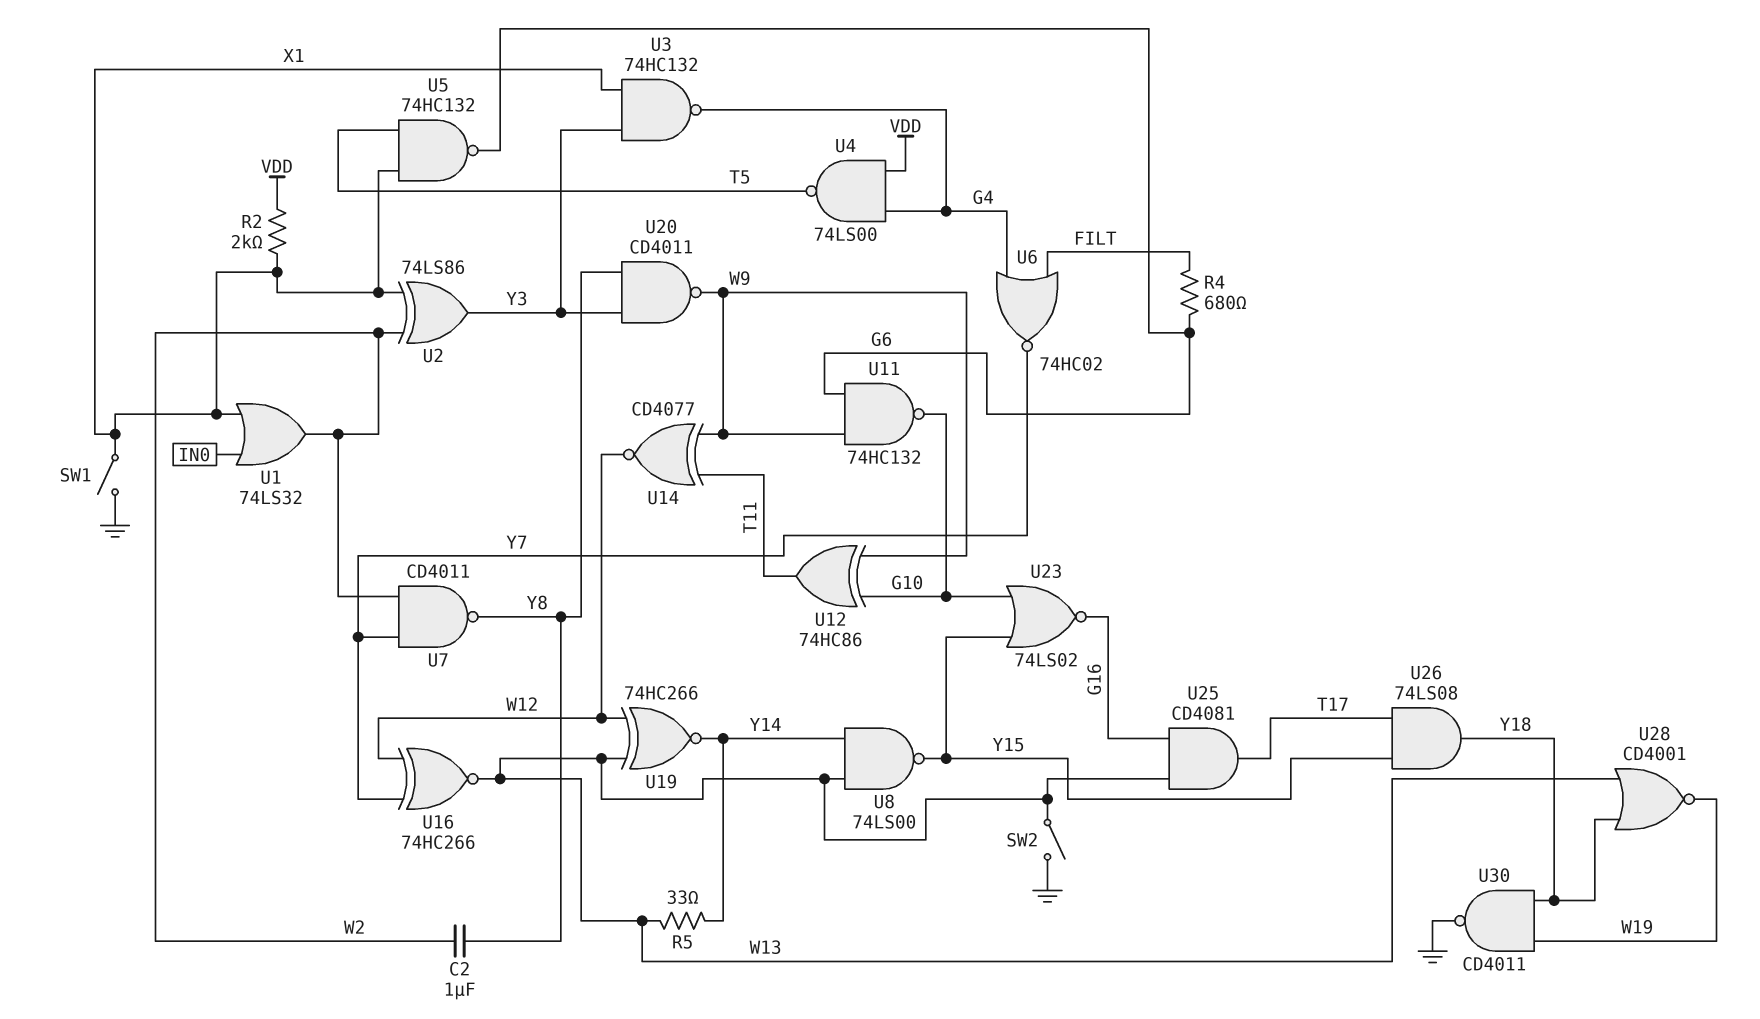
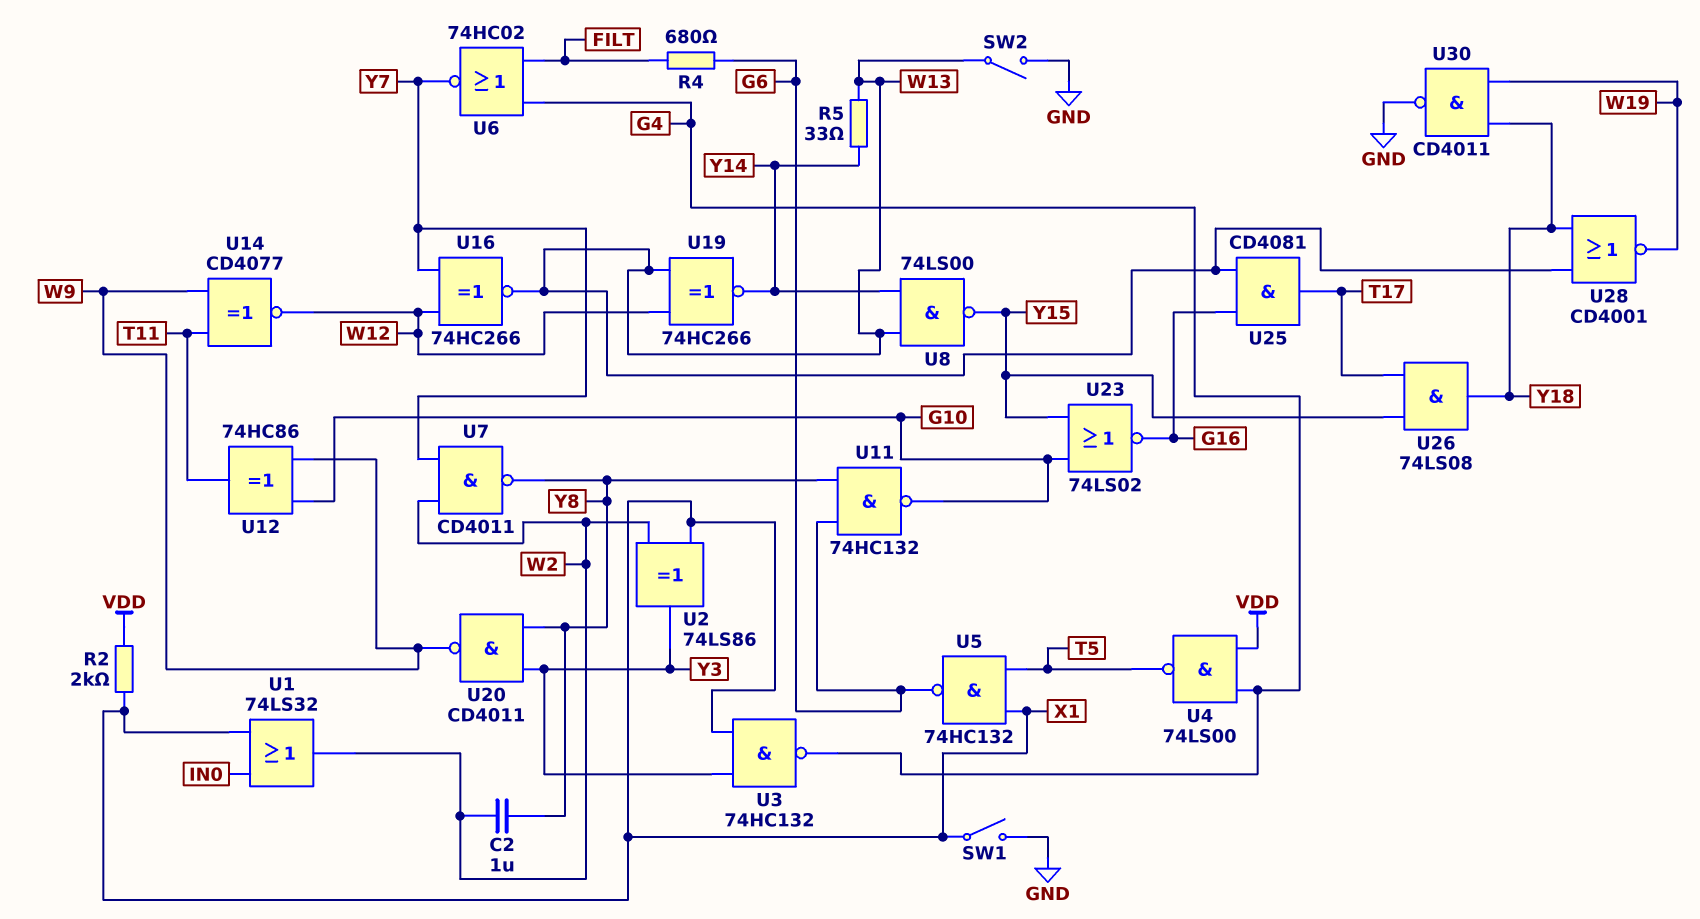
U11: NAND 74HC132 (in G6, in W9, out G10) -> NAND 74HC132 (in G6, in Y8, out G10)

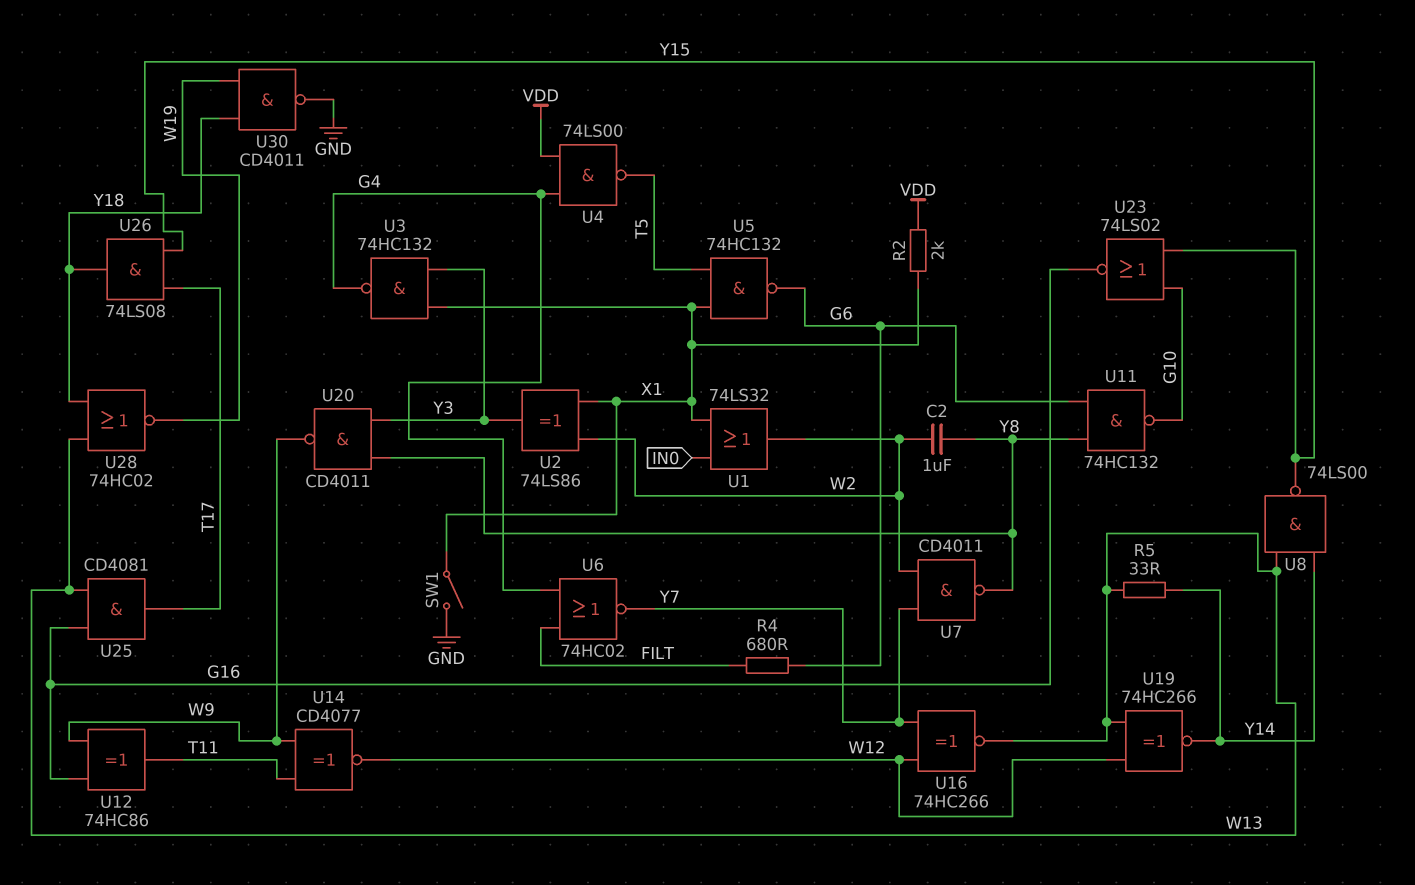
SW2: switch (GND, W13) -> none
U12: XOR 74HC86 (in G10, in W9, out T11) -> XOR 74HC86 (in G16, in W9, out T11)
U28: NOR CD4001 (in W13, in Y18, out W19) -> NOR 74HC02 (in W13, in Y18, out W19)

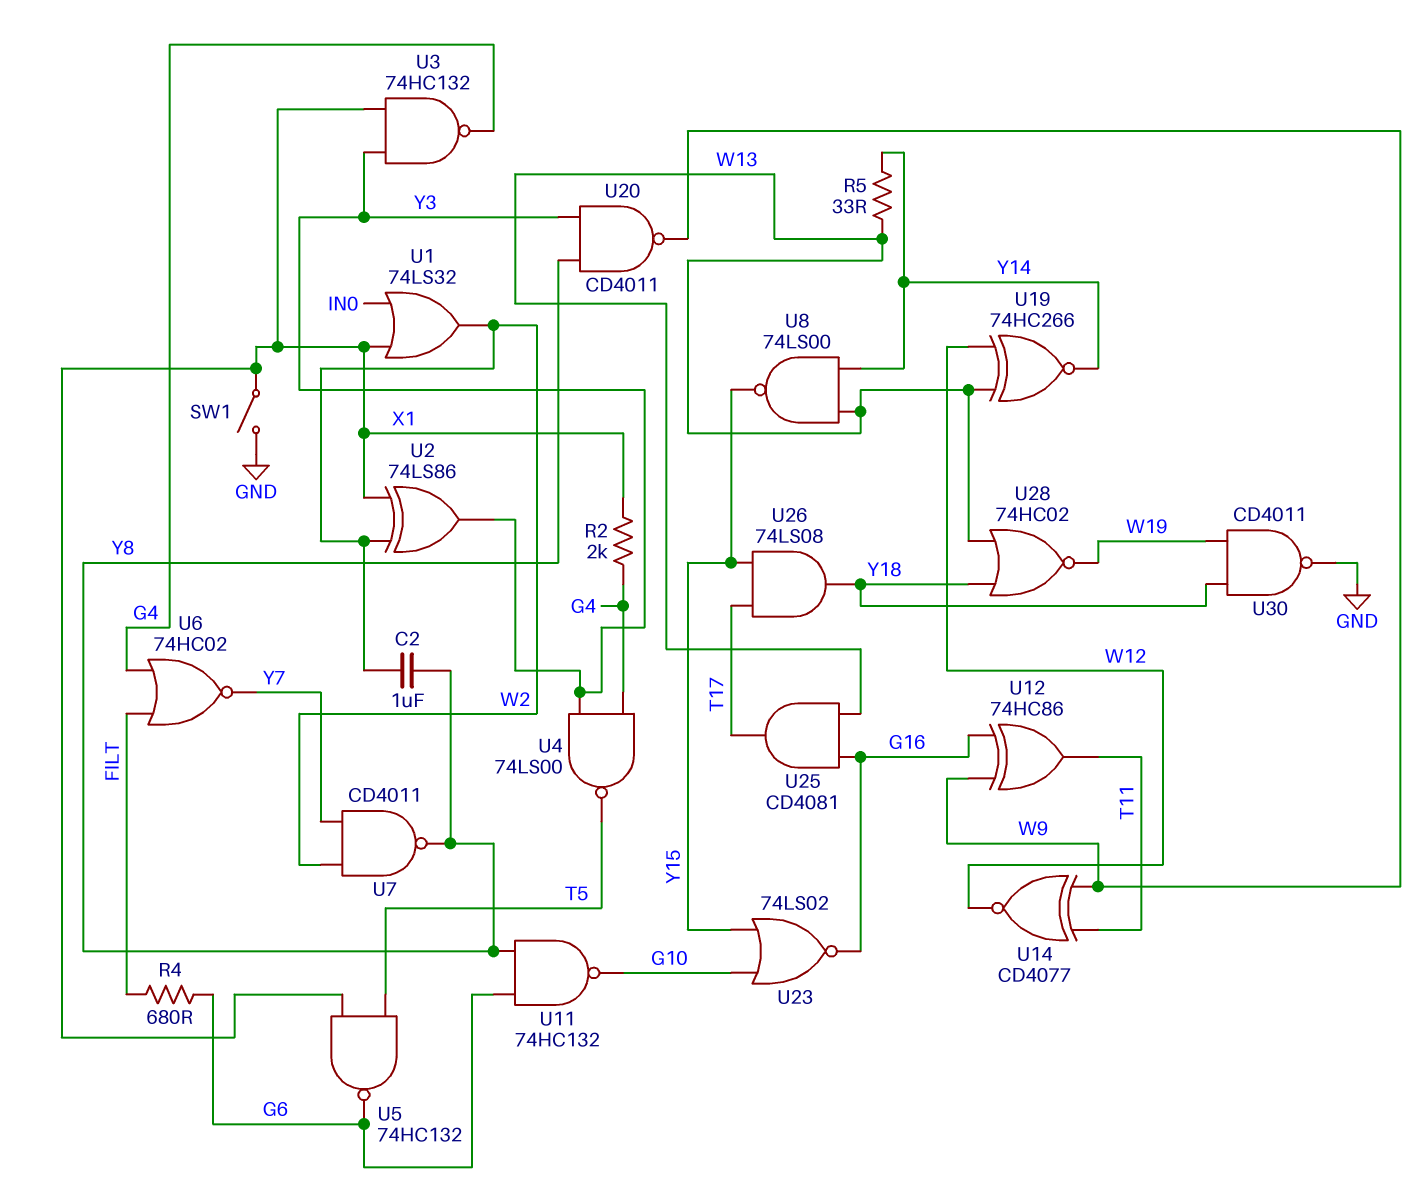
R2: 2k (VDD, X1) -> 2k (G4, X1)
U4: NAND 74LS00 (in G4, in VDD, out T5) -> NAND 74LS00 (in G4, in Y3, out T5)
U16: XNOR 74HC266 (in W12, in Y7, out W13) -> none

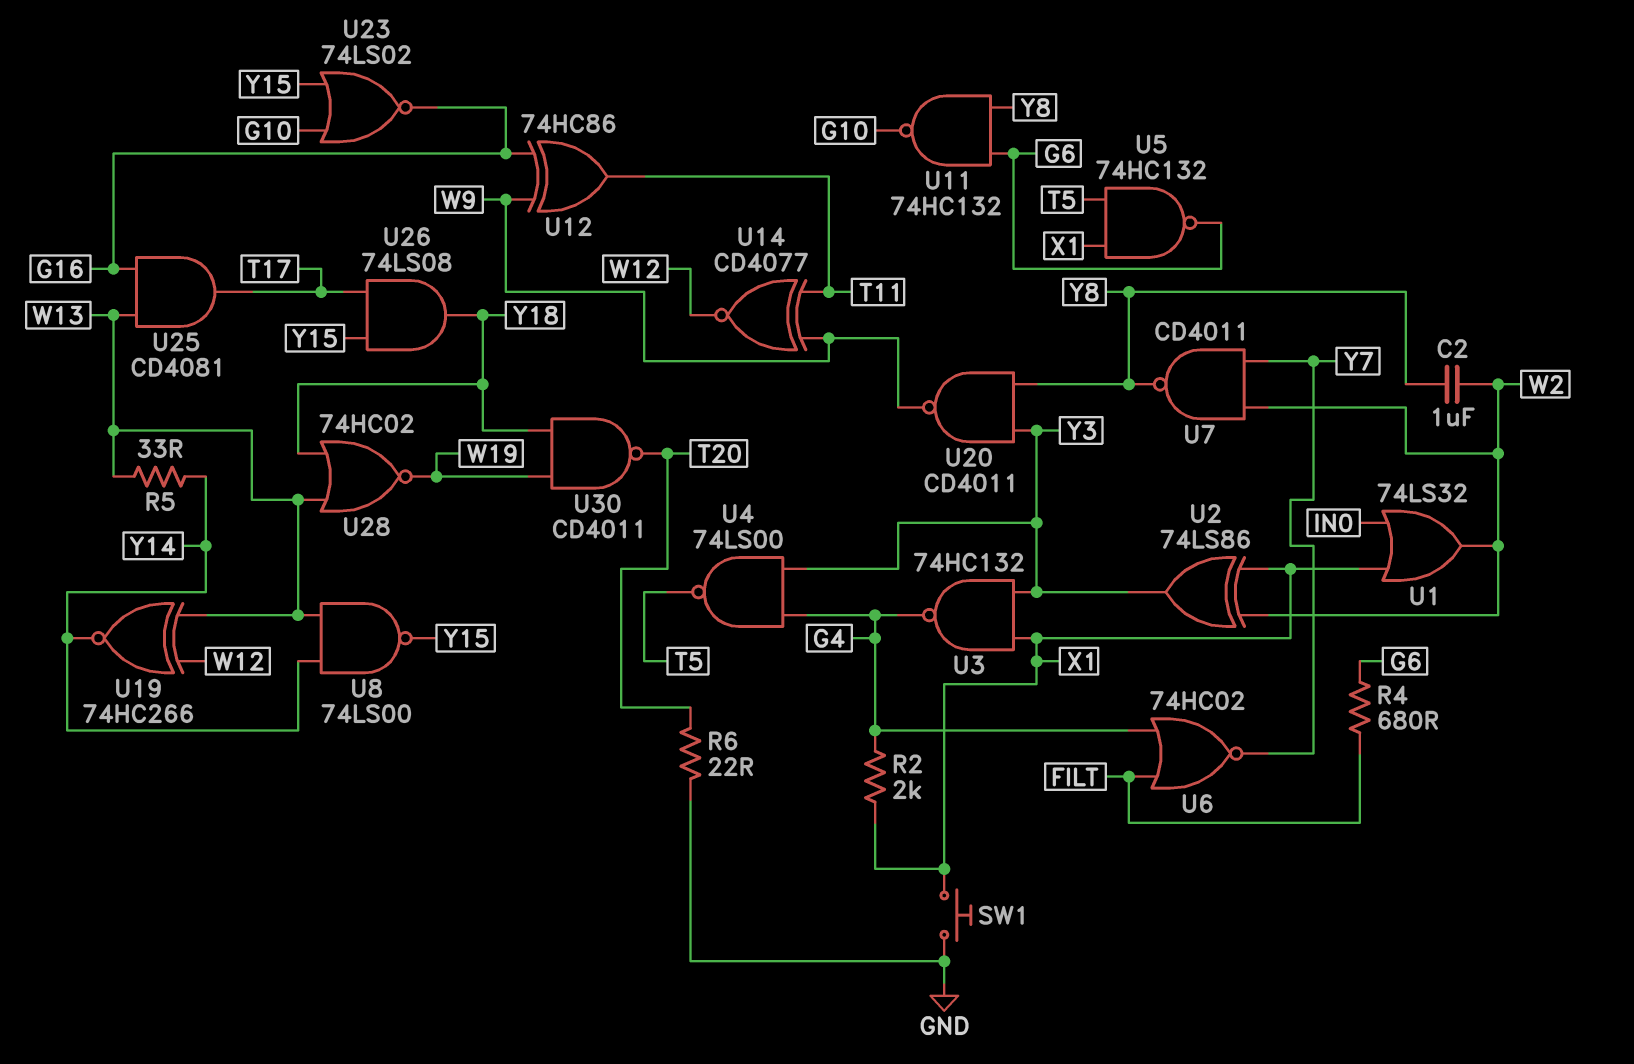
R6: none -> 22 (GND, T20)
SW1: switch (GND, X1) -> button (GND, X1)
U30: NAND CD4011 (in W19, in Y18, out GND) -> NAND CD4011 (in W19, in Y18, out T20)

